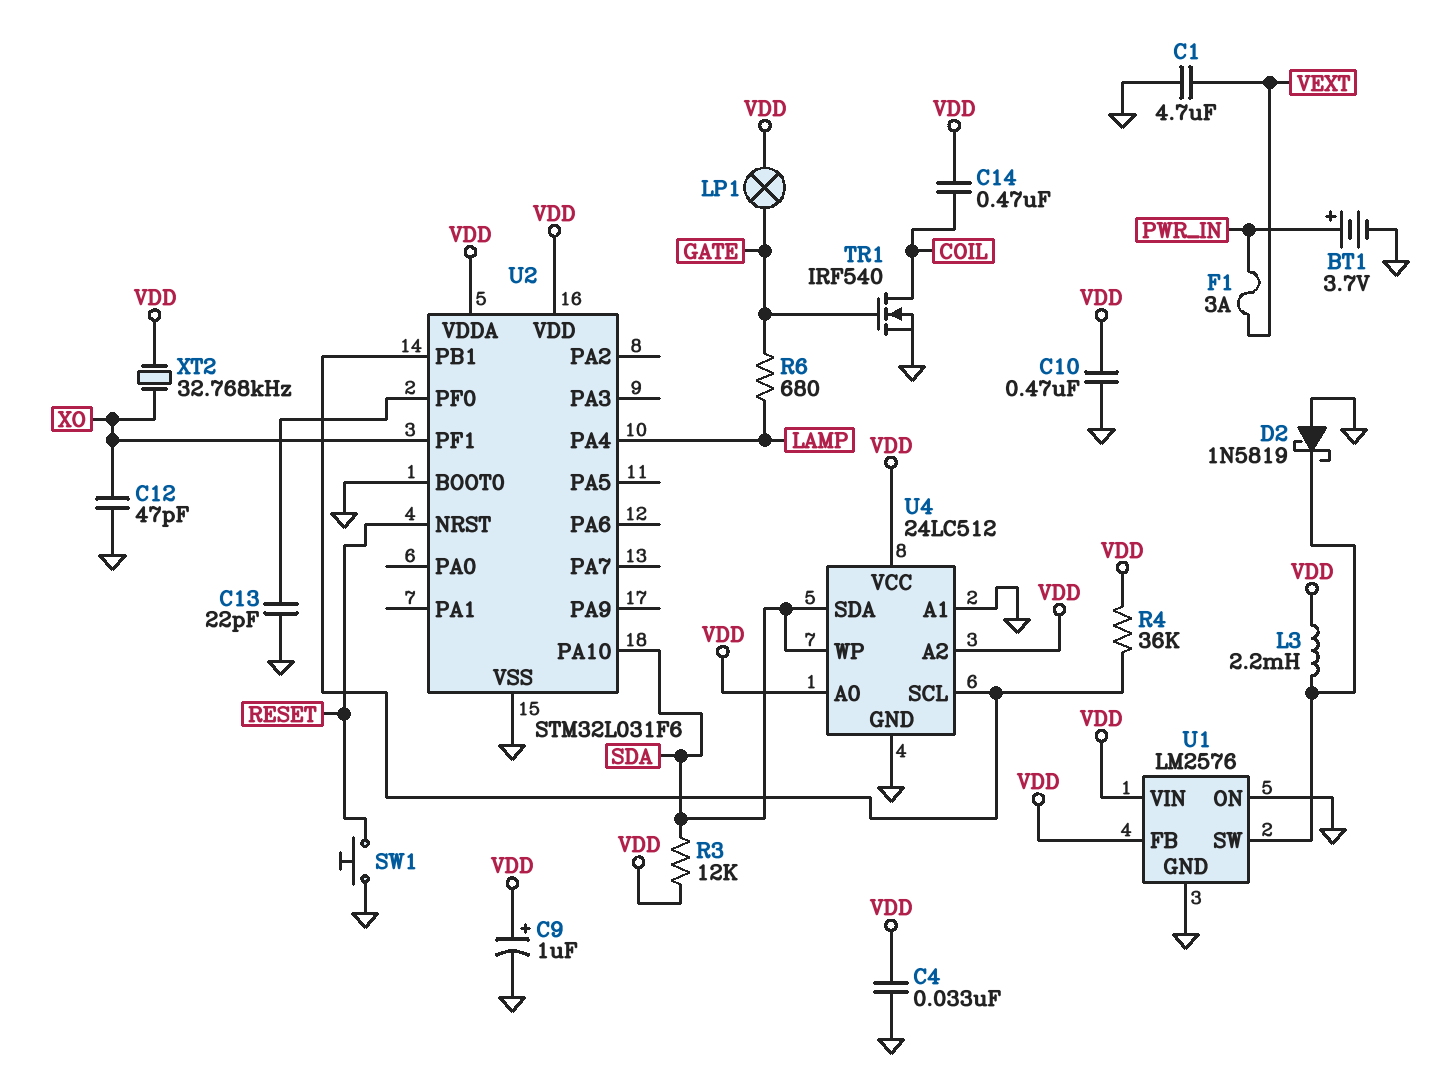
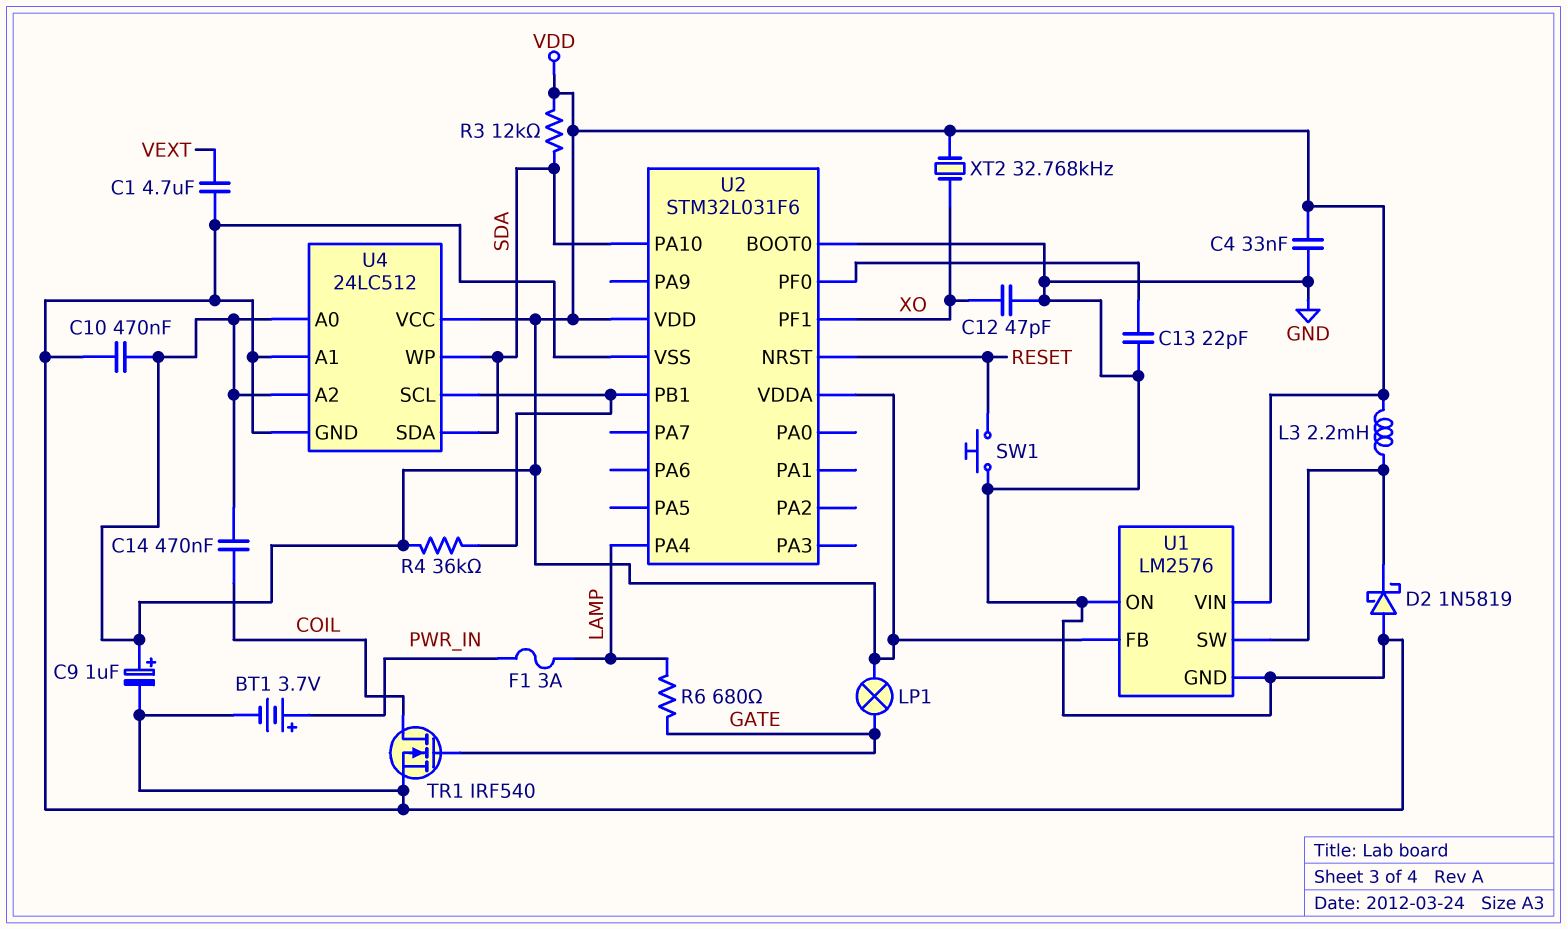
F1: 3A (PWR_IN, VEXT) -> 3A (LAMP, PWR_IN)

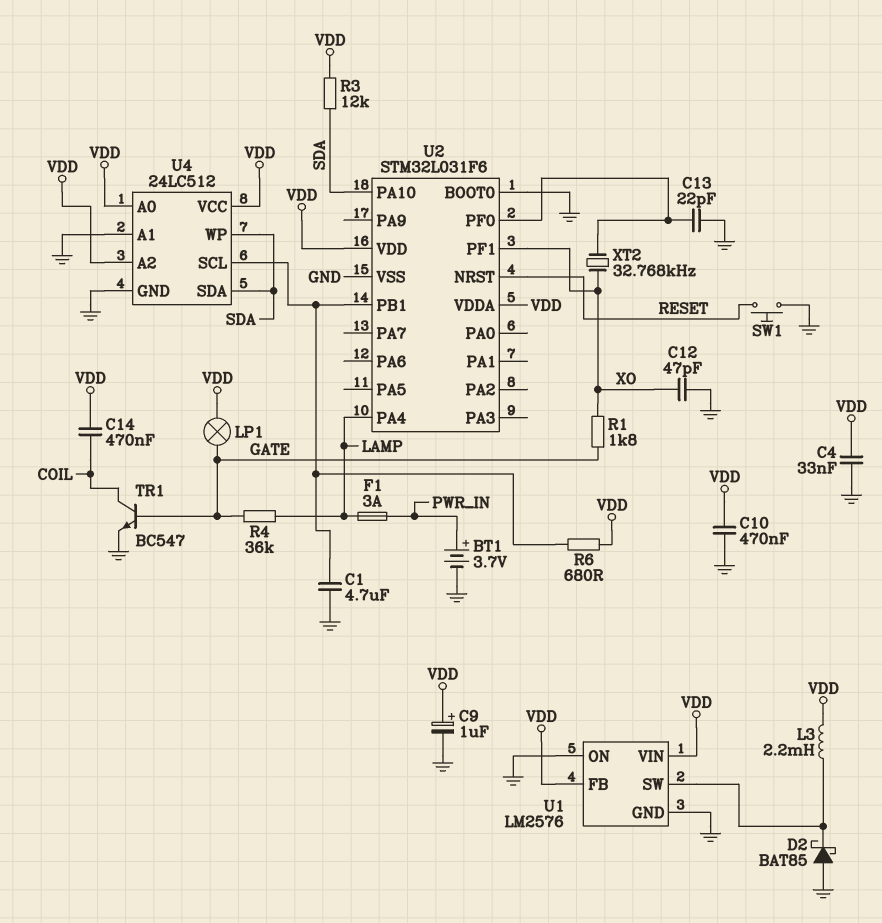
C1: 4.7uF (GND, VEXT) -> 4.7uF (GND, U2/PB1)
D2: schottky 1N5819 (A GND, K U1/SW) -> schottky BAT85 (A GND, K U1/SW)
R1: none -> 1.8k (GATE, XO)
R4: 36k (U2/PB1, VDD) -> 36k (GATE, LAMP)
R6: 680 (GATE, LAMP) -> 680 (U2/PB1, VDD)
TR1: NMOS IRF540 (G GATE, D COIL, S GND) -> NPN BC547 (B GATE, C COIL, E GND)
XT2: 32.768kHz (VDD, XO) -> 32.768kHz (U2/PF0, XO)

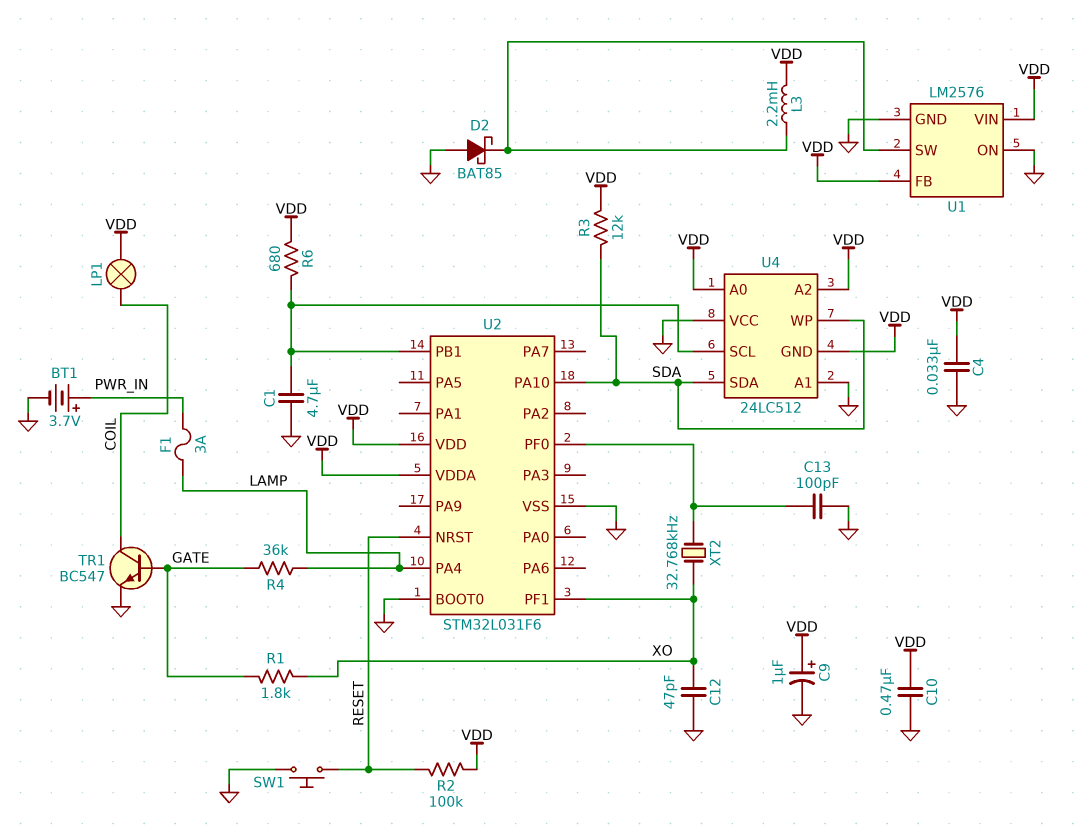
C13: 22pF (GND, U2/PF0) -> 100pF (GND, U2/PF0)
C14: 470nF (COIL, VDD) -> none
LP1: lamp (GATE, VDD) -> lamp (COIL, VDD)
R2: none -> 100k (RESET, VDD)
U4 pin GND: GND -> VDD
U4 pin VCC: VDD -> GND

